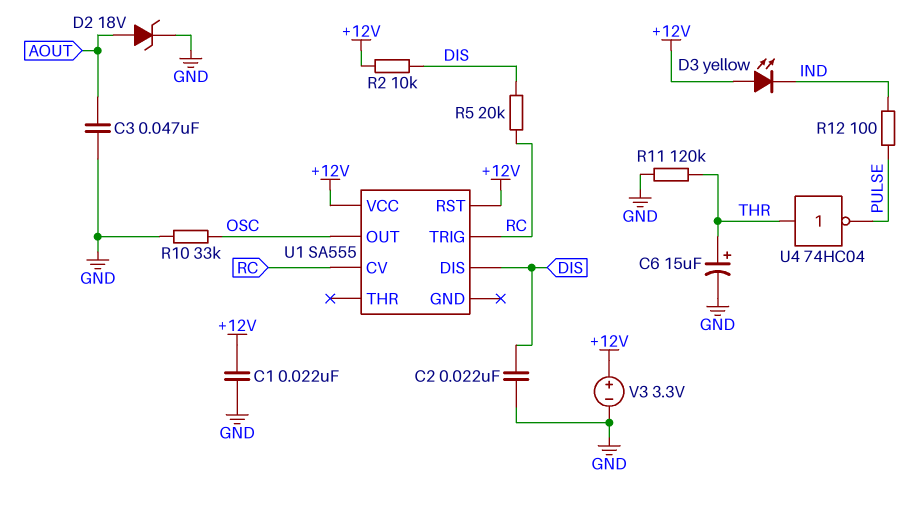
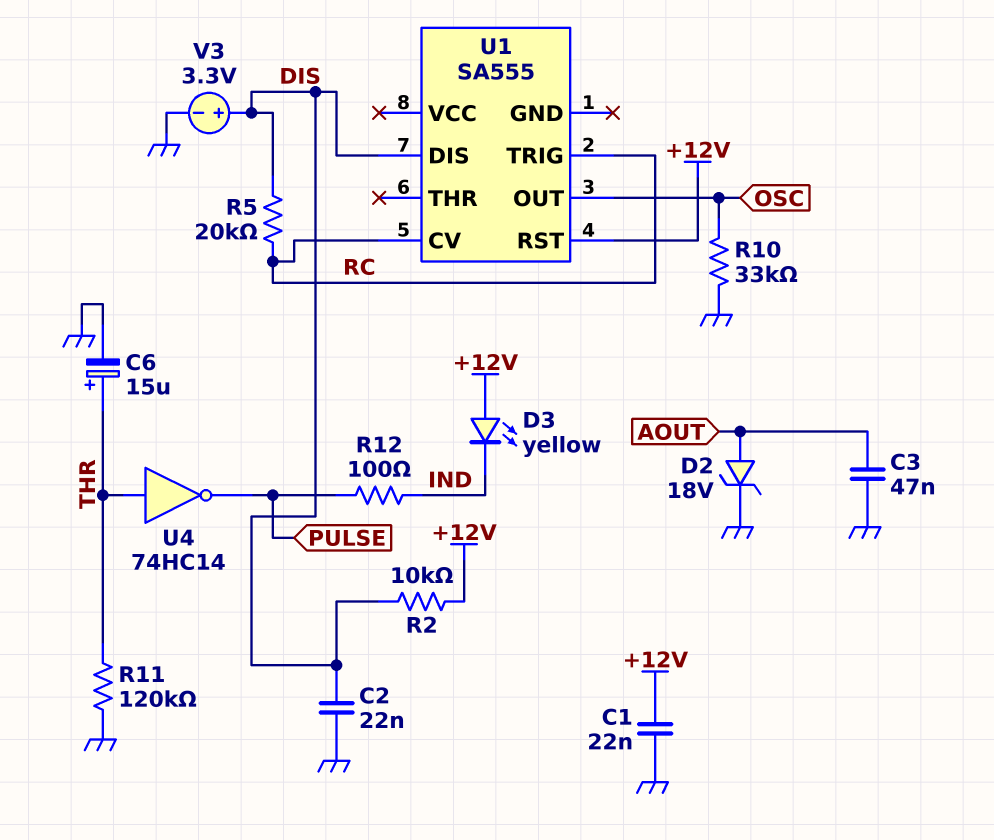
U1 pin VCC: +12V -> none
U4: NOT 74HC04 (in THR, out PULSE) -> NOT 74HC14 (in THR, out PULSE)
V3: 3.3V (plus +12V, minus GND) -> 3.3V (plus DIS, minus GND)

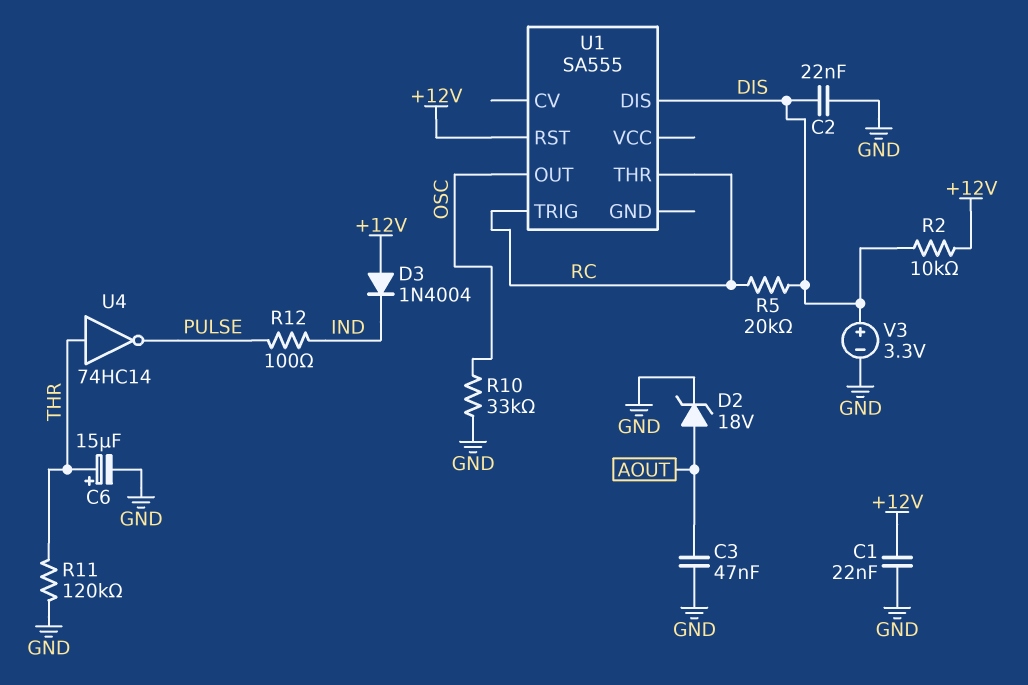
D3: LED yellow (A +12V, K IND) -> diode 1N4004 (A +12V, K IND)
U1 pin CV: RC -> none
U1 pin THR: none -> RC

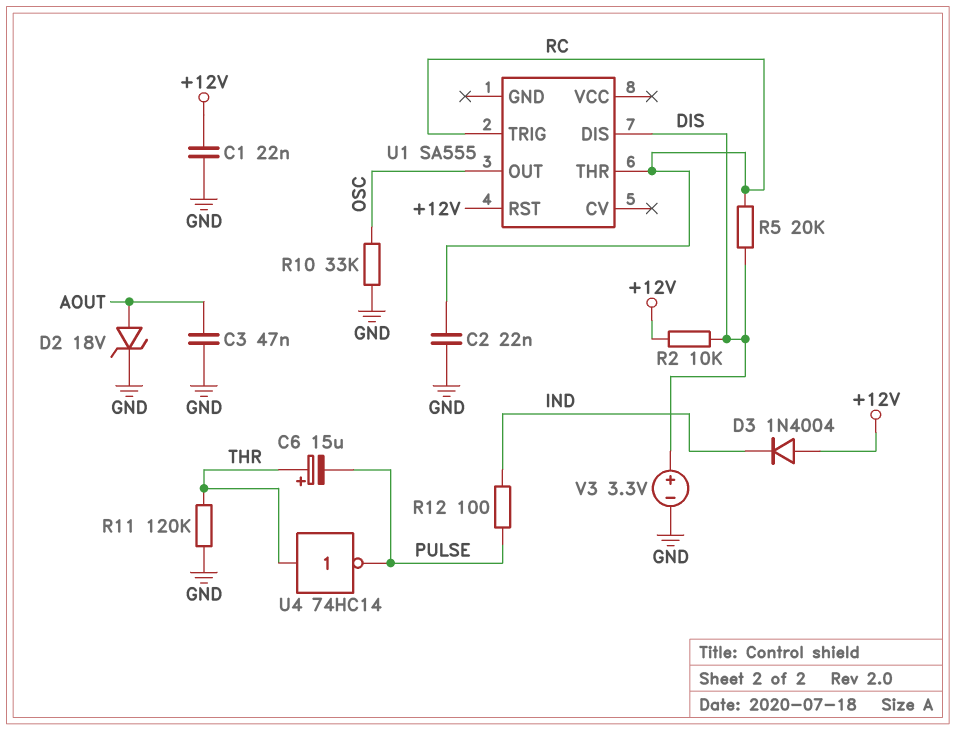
C2: 22nF (DIS, GND) -> 22nF (GND, RC)
C6: 15uF (plus THR, minus GND) -> 15uF (plus THR, minus PULSE)

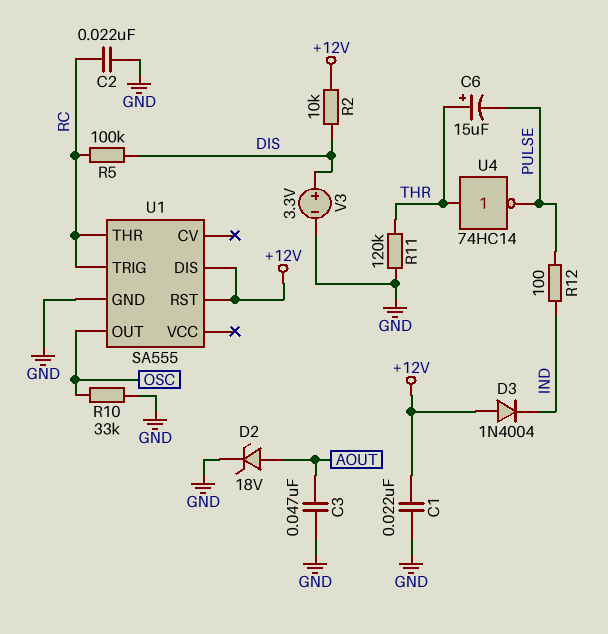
R5: 20k (DIS, RC) -> 100k (DIS, RC)
U1 pin DIS: DIS -> +12V
U1 pin GND: none -> GND

